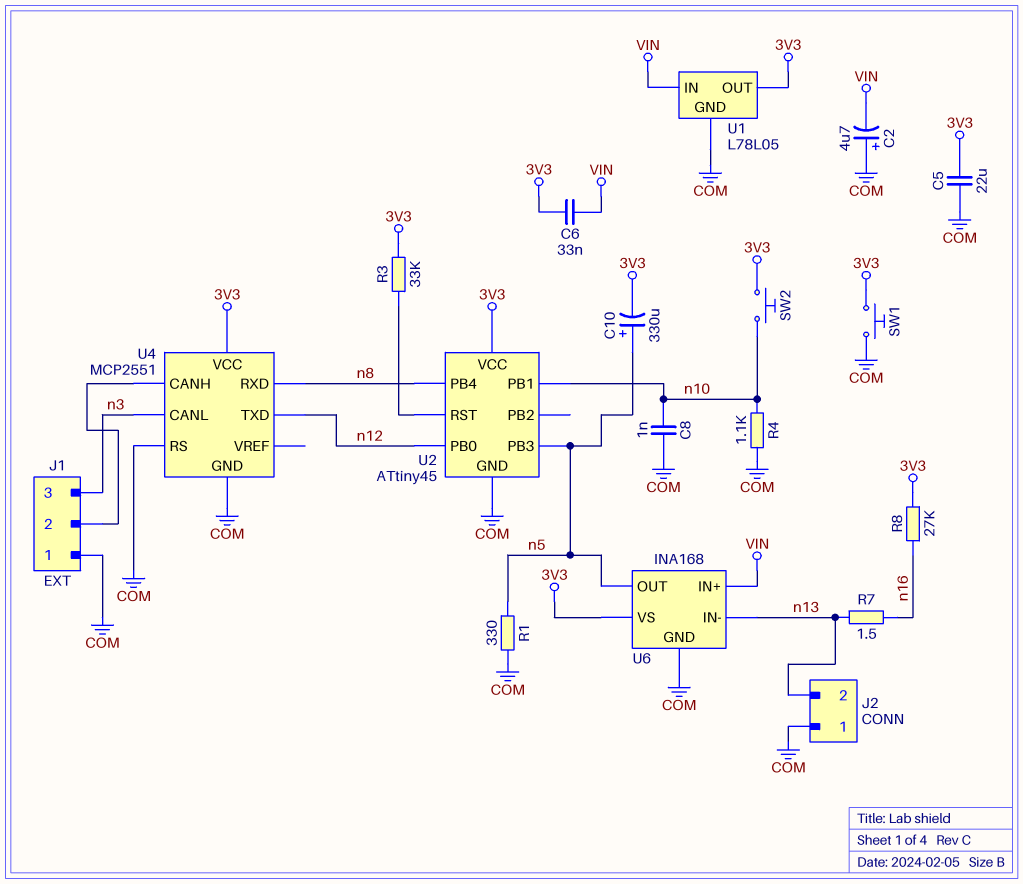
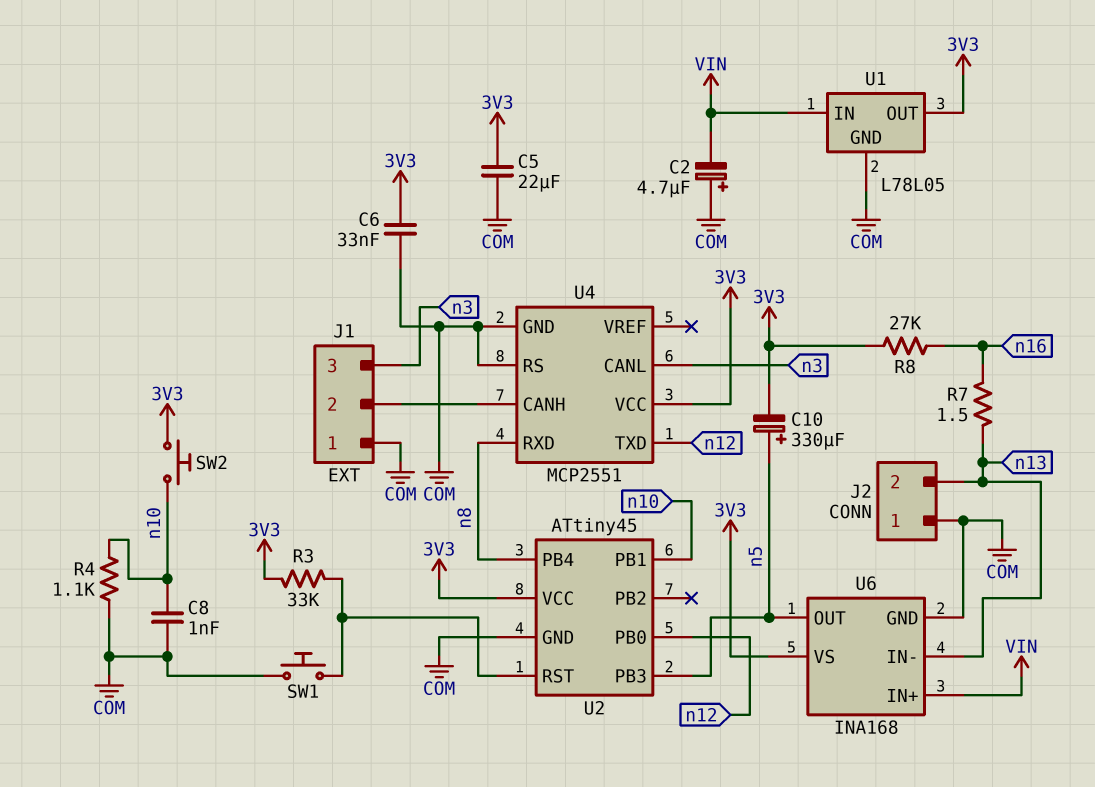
C6: 33nF (3V3, VIN) -> 33nF (3V3, COM)
R1: 330 (COM, n5) -> none
SW1: button (3V3, COM) -> button (COM, U2/RST)

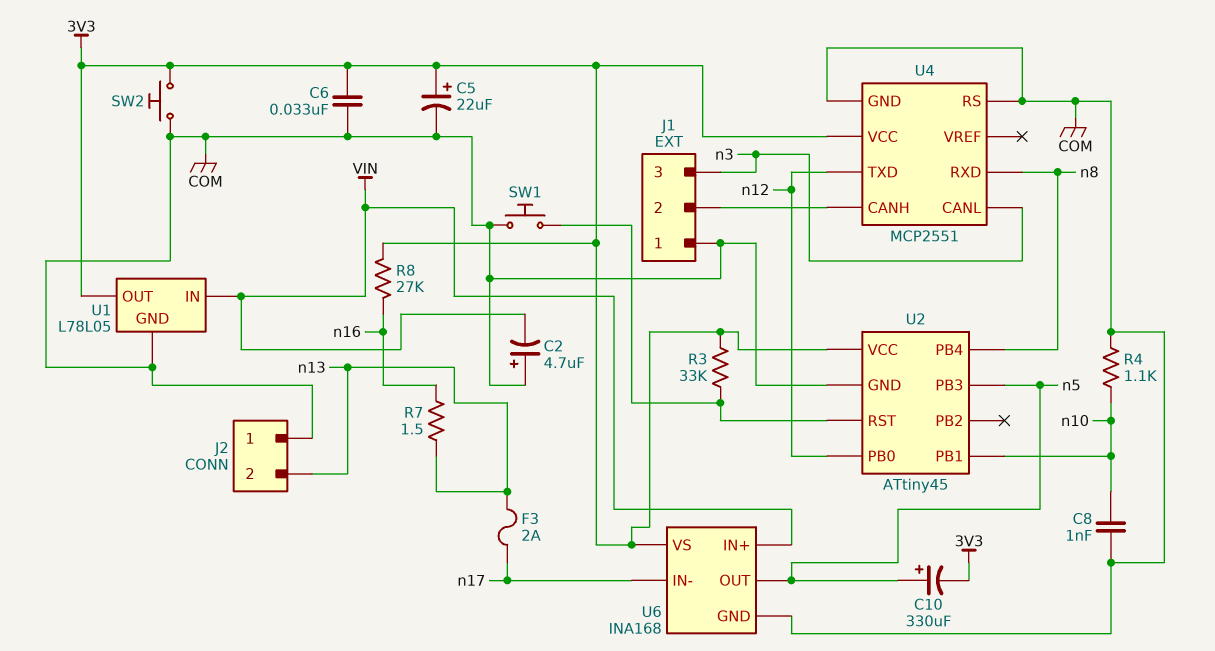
C5: 22uF (3V3, COM) -> 22uF (plus 3V3, minus COM)
F3: none -> 2A (n13, n17)
SW2: button (3V3, n10) -> button (3V3, COM)
U6 pin IN-: n13 -> n17

